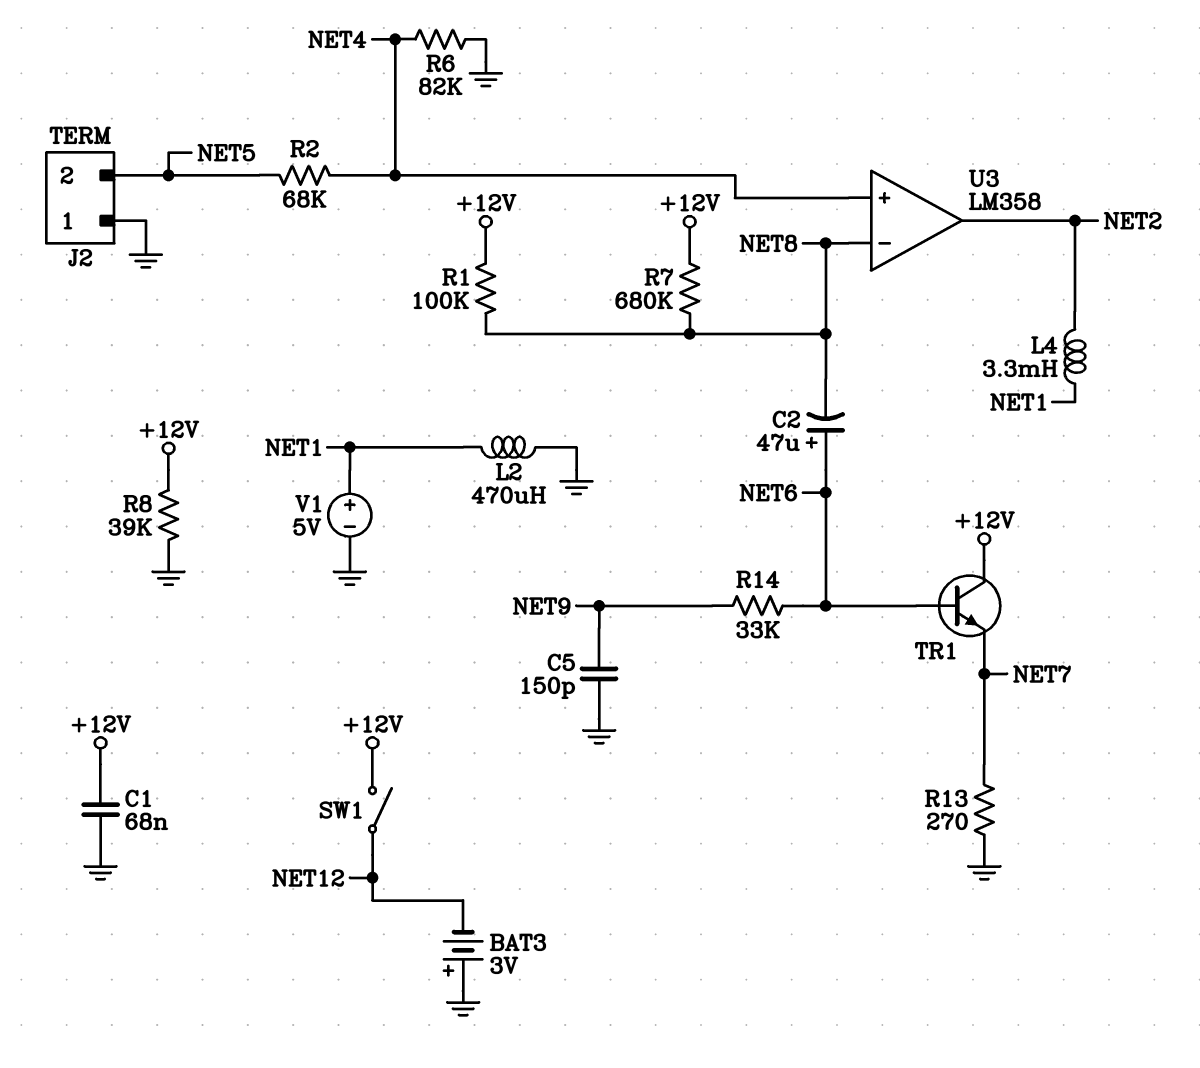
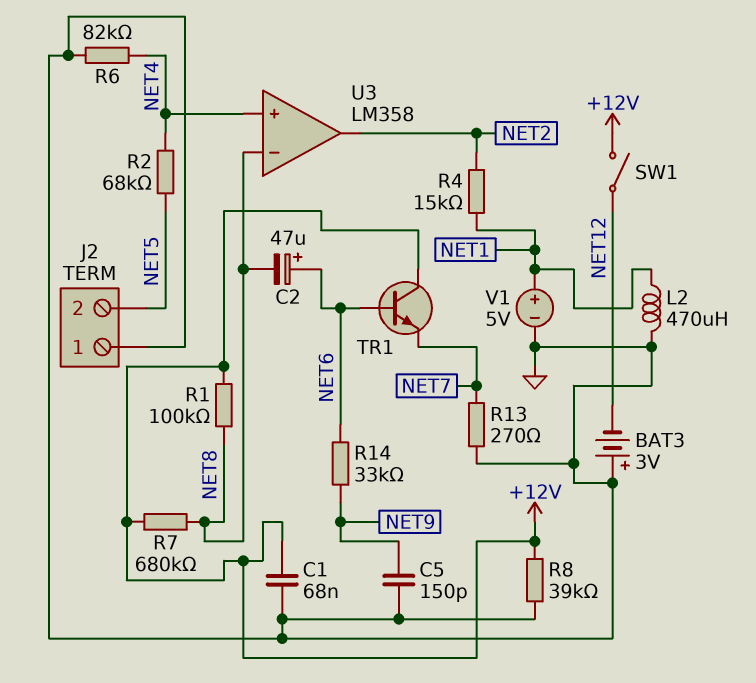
L4: 3.3mH (NET1, NET2) -> none
R4: none -> 15k (NET1, NET2)

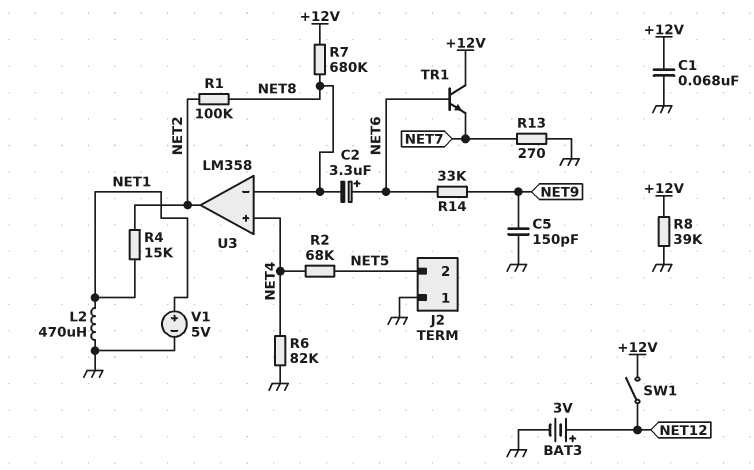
BAT3: 3V (plus GND, minus NET12) -> 3V (plus NET12, minus GND)
C2: 47uF (plus NET6, minus NET8) -> 3.3uF (plus NET6, minus NET8)
R1: 100k (+12V, NET8) -> 100k (NET2, NET8)

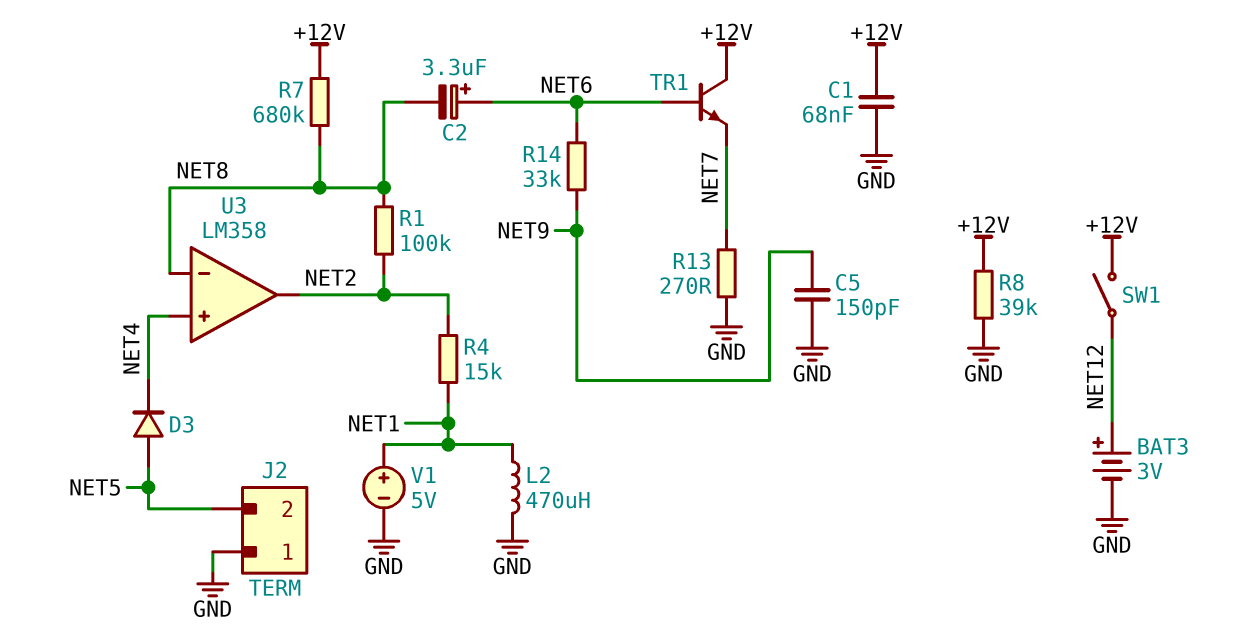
D3: none -> diode (A NET5, K NET4)
R2: 68k (NET4, NET5) -> none
R6: 82k (GND, NET4) -> none

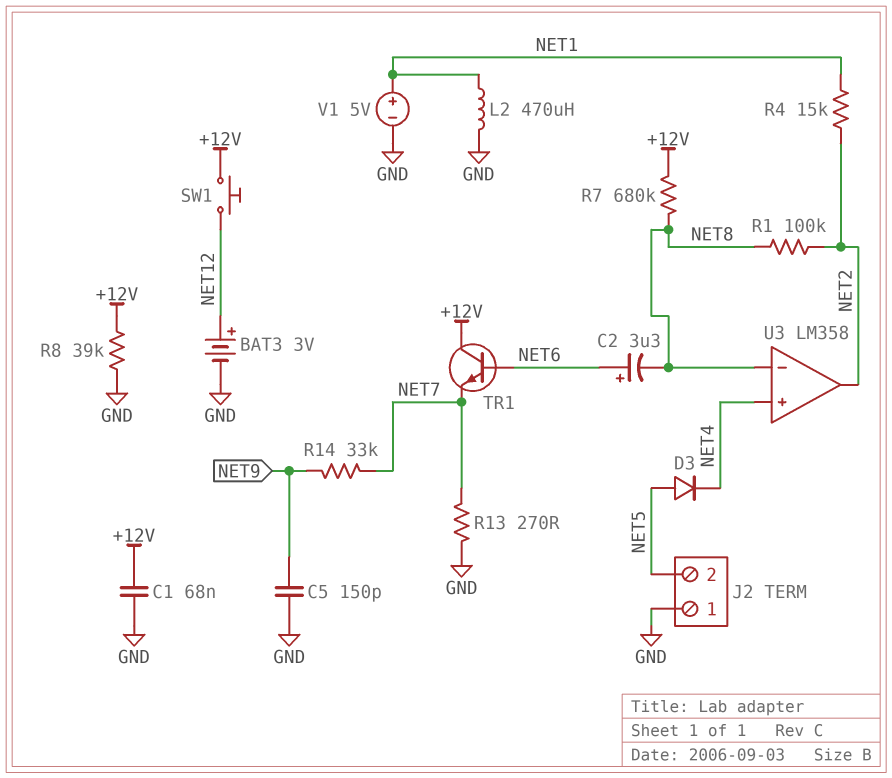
R14: 33k (NET6, NET9) -> 33k (NET7, NET9)
SW1: switch (+12V, NET12) -> button (+12V, NET12)

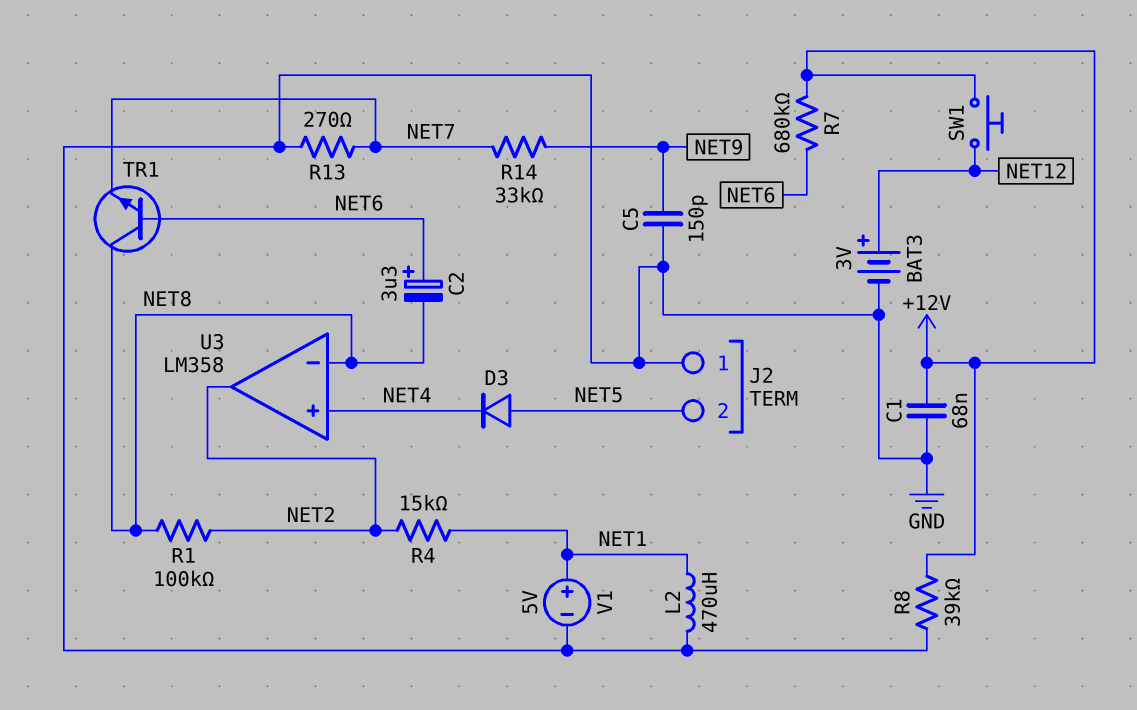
R7: 680k (+12V, NET8) -> 680k (+12V, NET6)
TR1: NPN (B NET6, C +12V, E NET7) -> NPN (B NET6, C NET8, E NET7)

